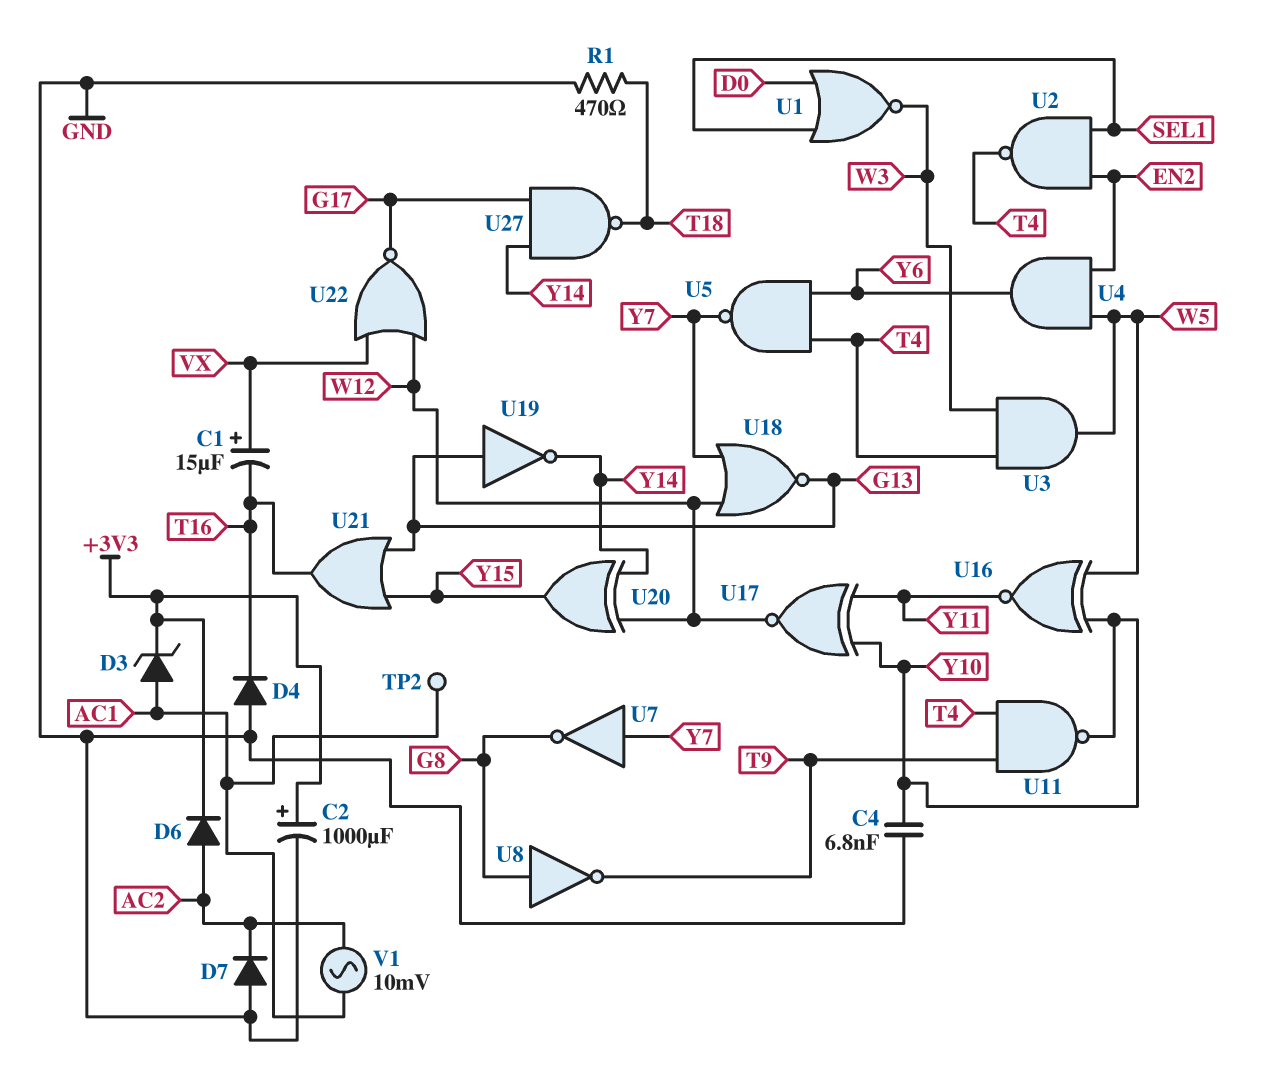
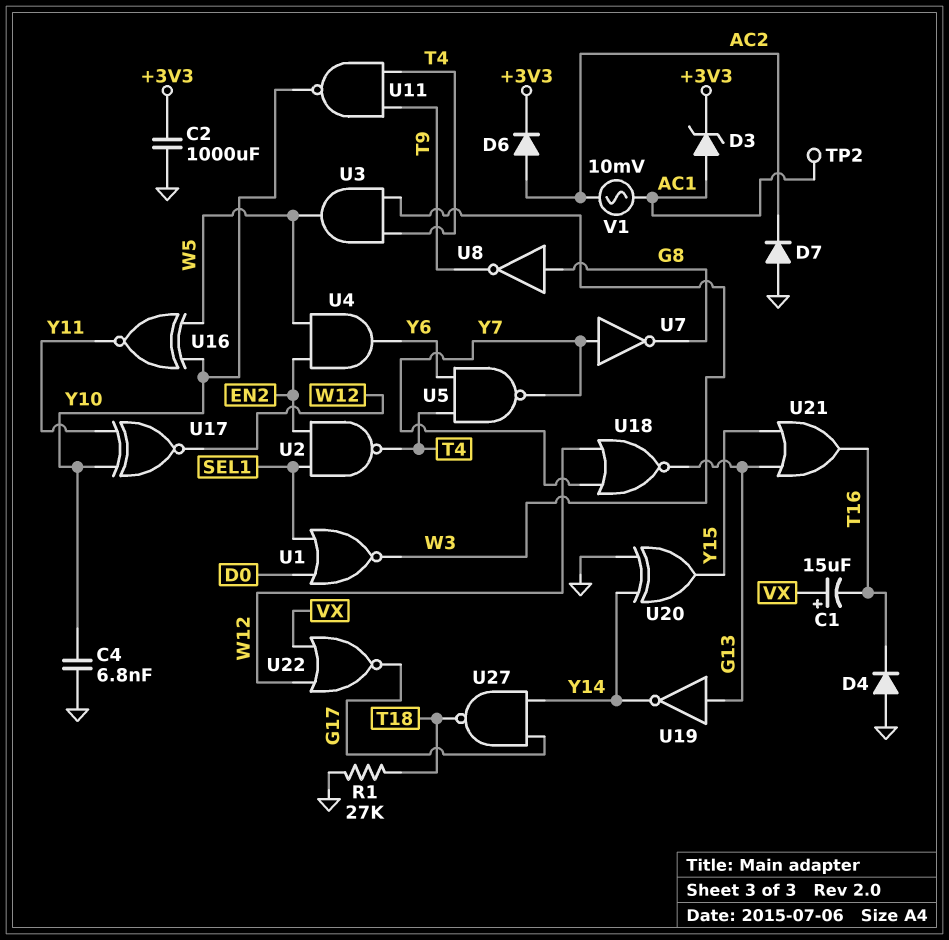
C2: 1000uF (plus +3V3, minus GND) -> 1000uF (+3V3, GND)
R1: 470 (GND, T18) -> 27k (GND, T18)
U20: XOR (in W12, in Y14, out Y15) -> XOR (in GND, in Y14, out Y15)

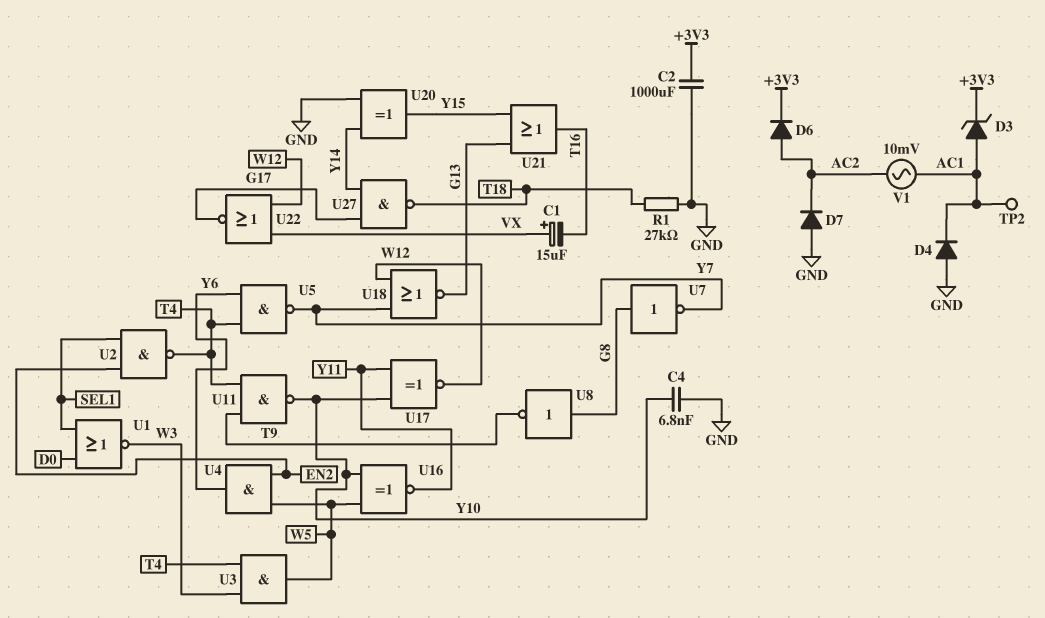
D4: diode (A GND, K T16) -> diode (A GND, K AC1)
U7: NOT (in Y7, out G8) -> NOT (in G8, out Y7)
U19: NOT (in G13, out Y14) -> none

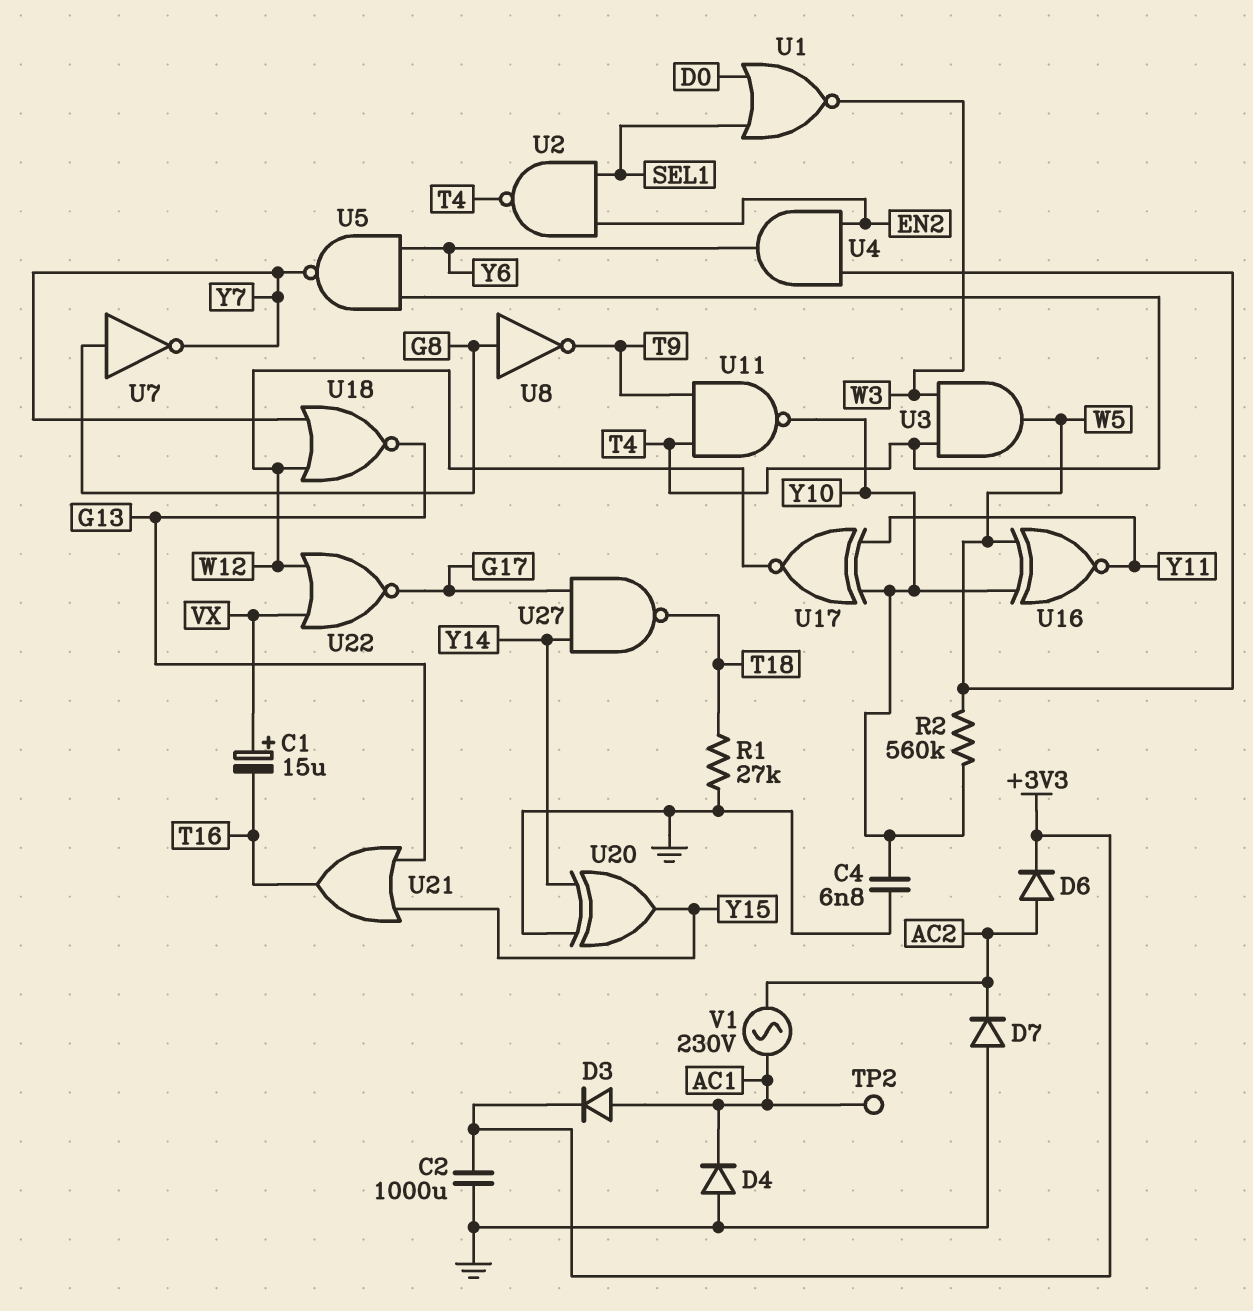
D3: zener (A AC1, K +3V3) -> diode (A AC1, K +3V3)
R2: none -> 560k (W5, Y10)
V1: AC 10mV (AC1, AC2) -> AC 230V (AC1, AC2)

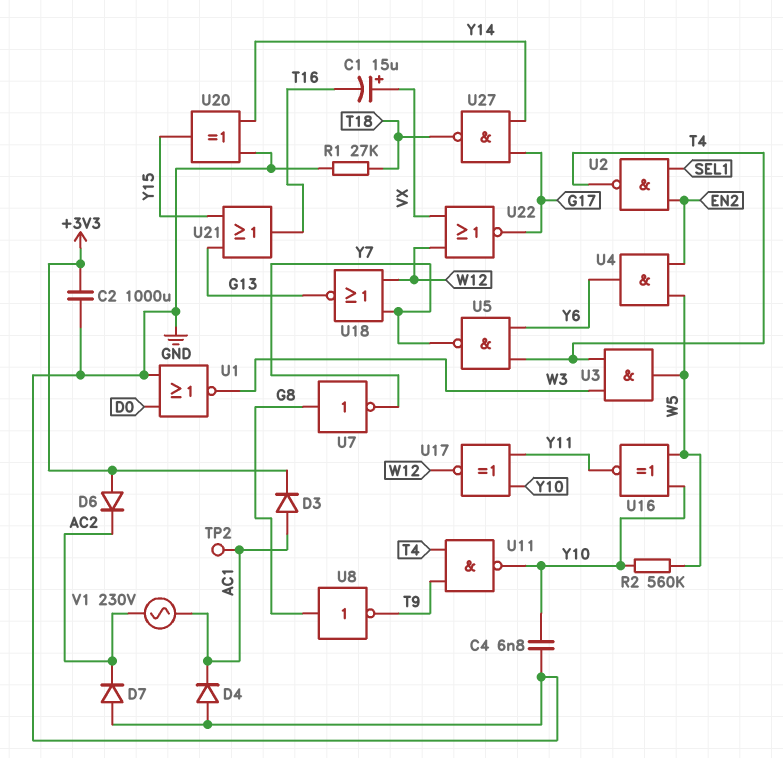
D6: diode (A AC2, K +3V3) -> diode (A +3V3, K AC2)
U1: NOR (in D0, in SEL1, out W3) -> NOR (in D0, in GND, out W3)

